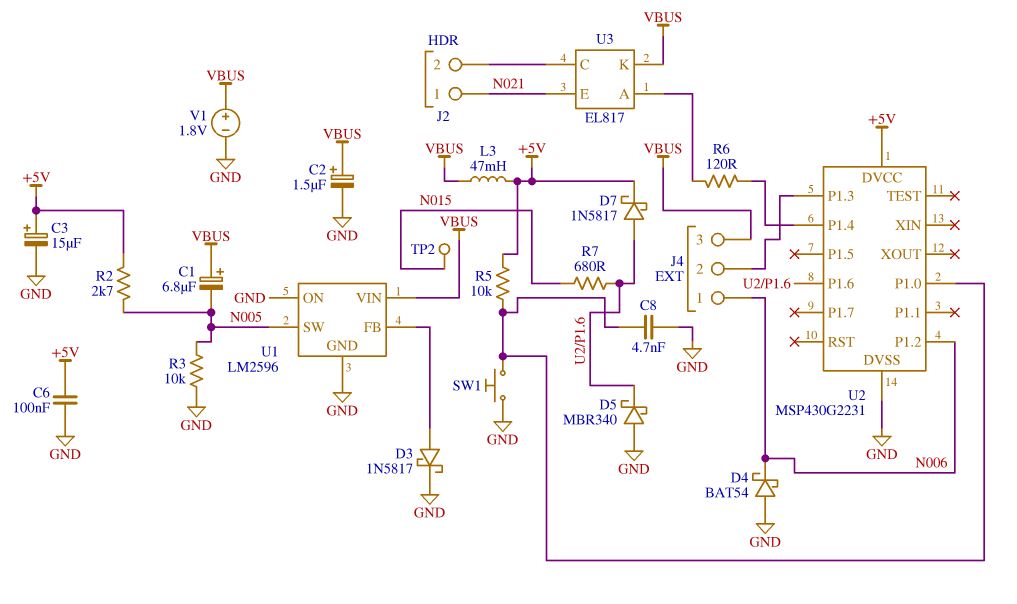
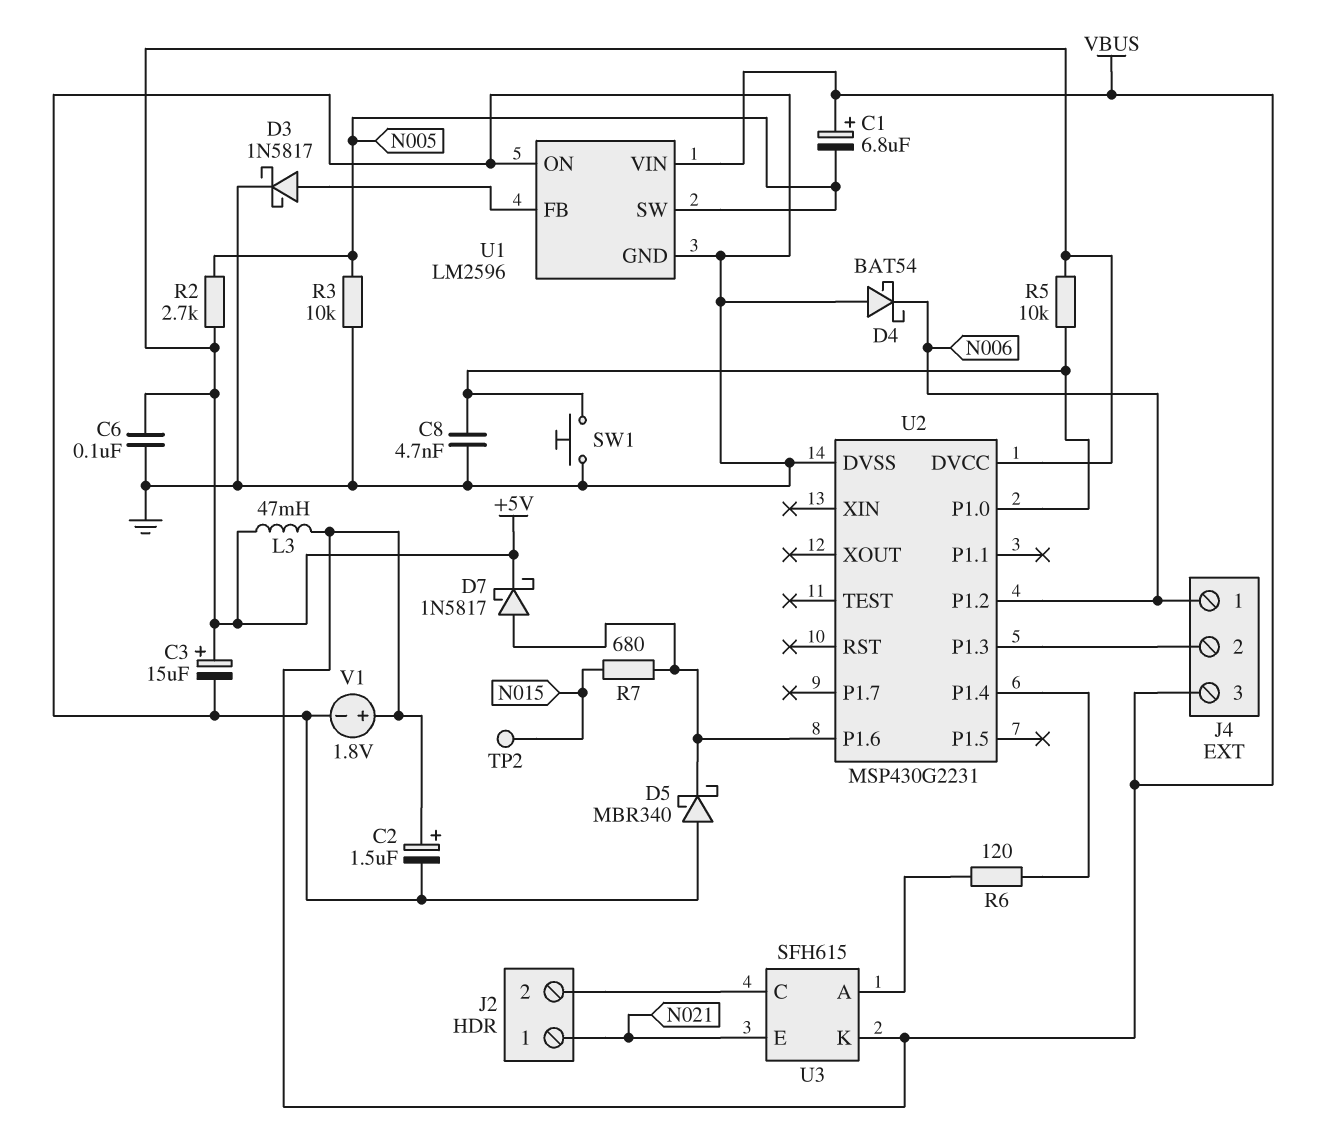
U3: EL817 -> SFH615

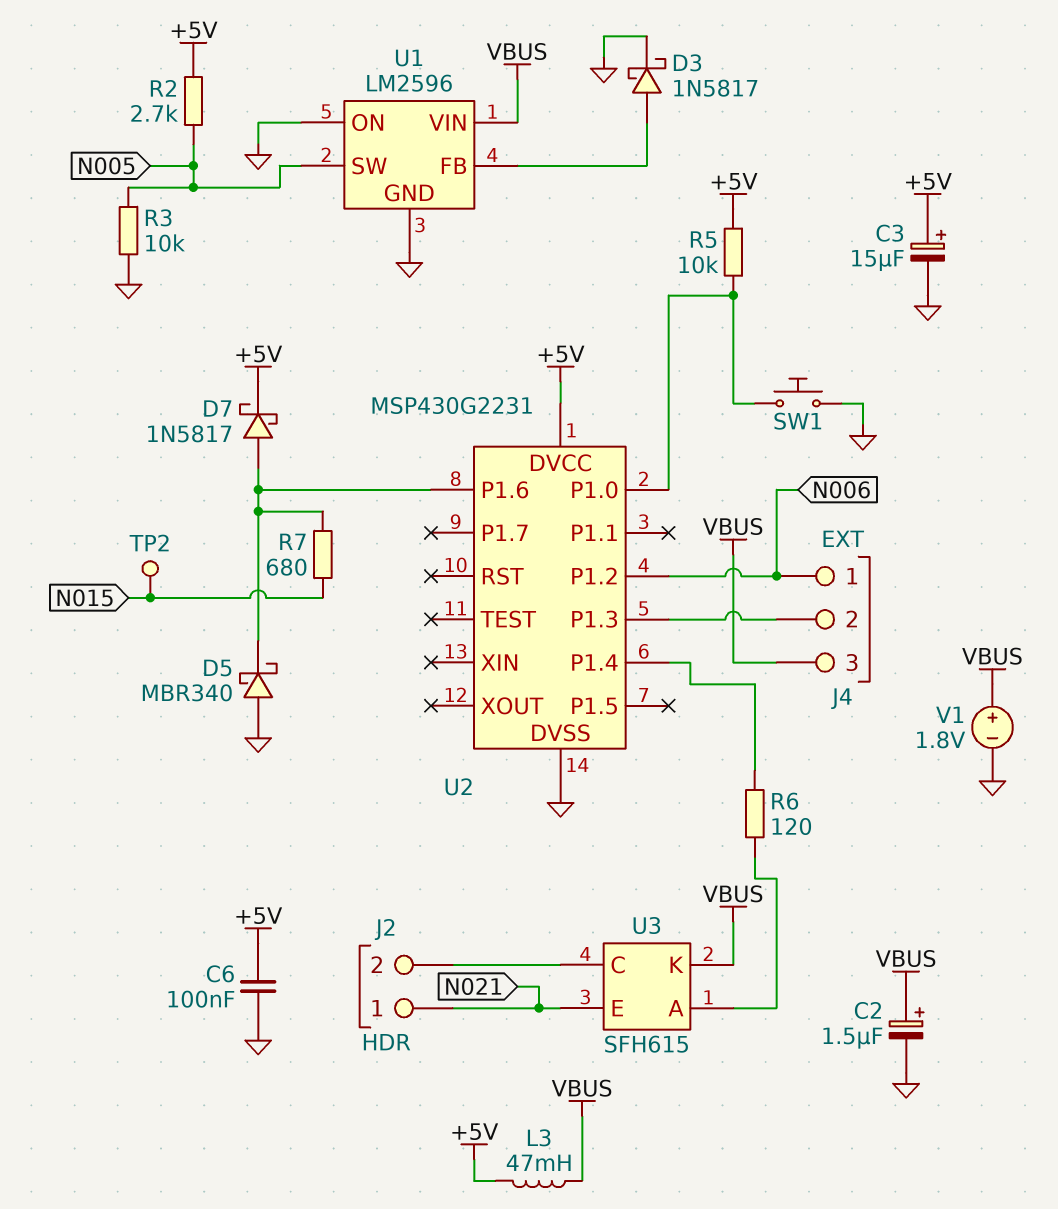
C1: 6.8uF (plus VBUS, minus N005) -> none
C8: 4.7nF (GND, U2/P1.0) -> none
D4: schottky BAT54 (A GND, K N006) -> none

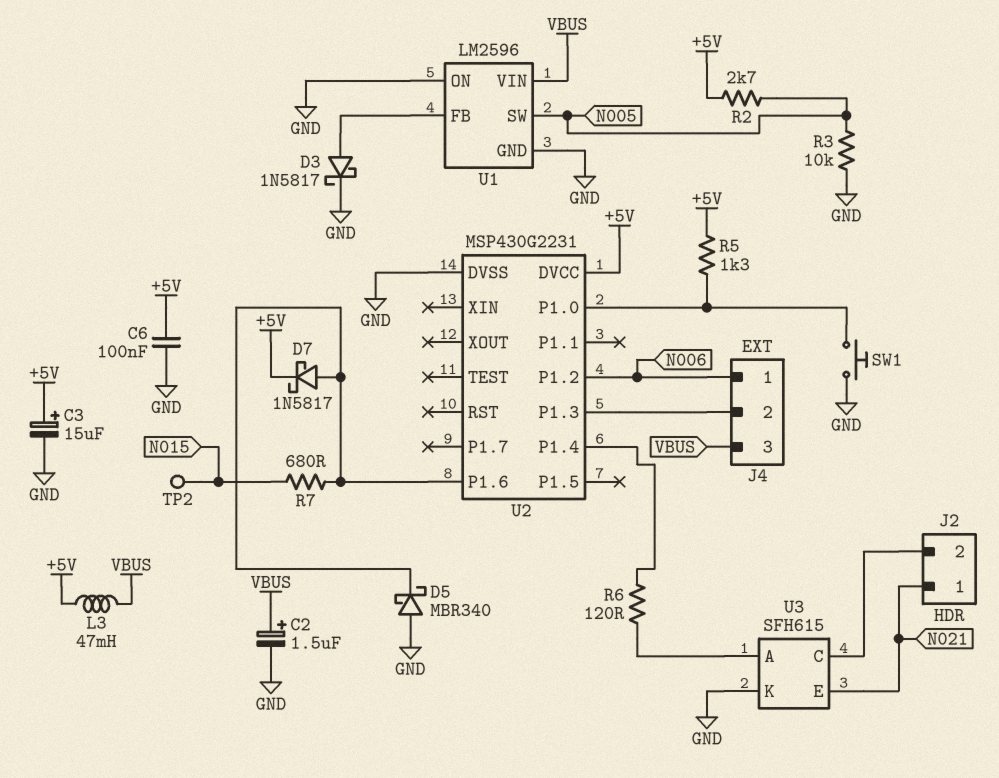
R5: 10k (+5V, U2/P1.0) -> 1.3k (+5V, U2/P1.0)
U3 pin K: VBUS -> GND
V1: 1.8V (plus VBUS, minus GND) -> none

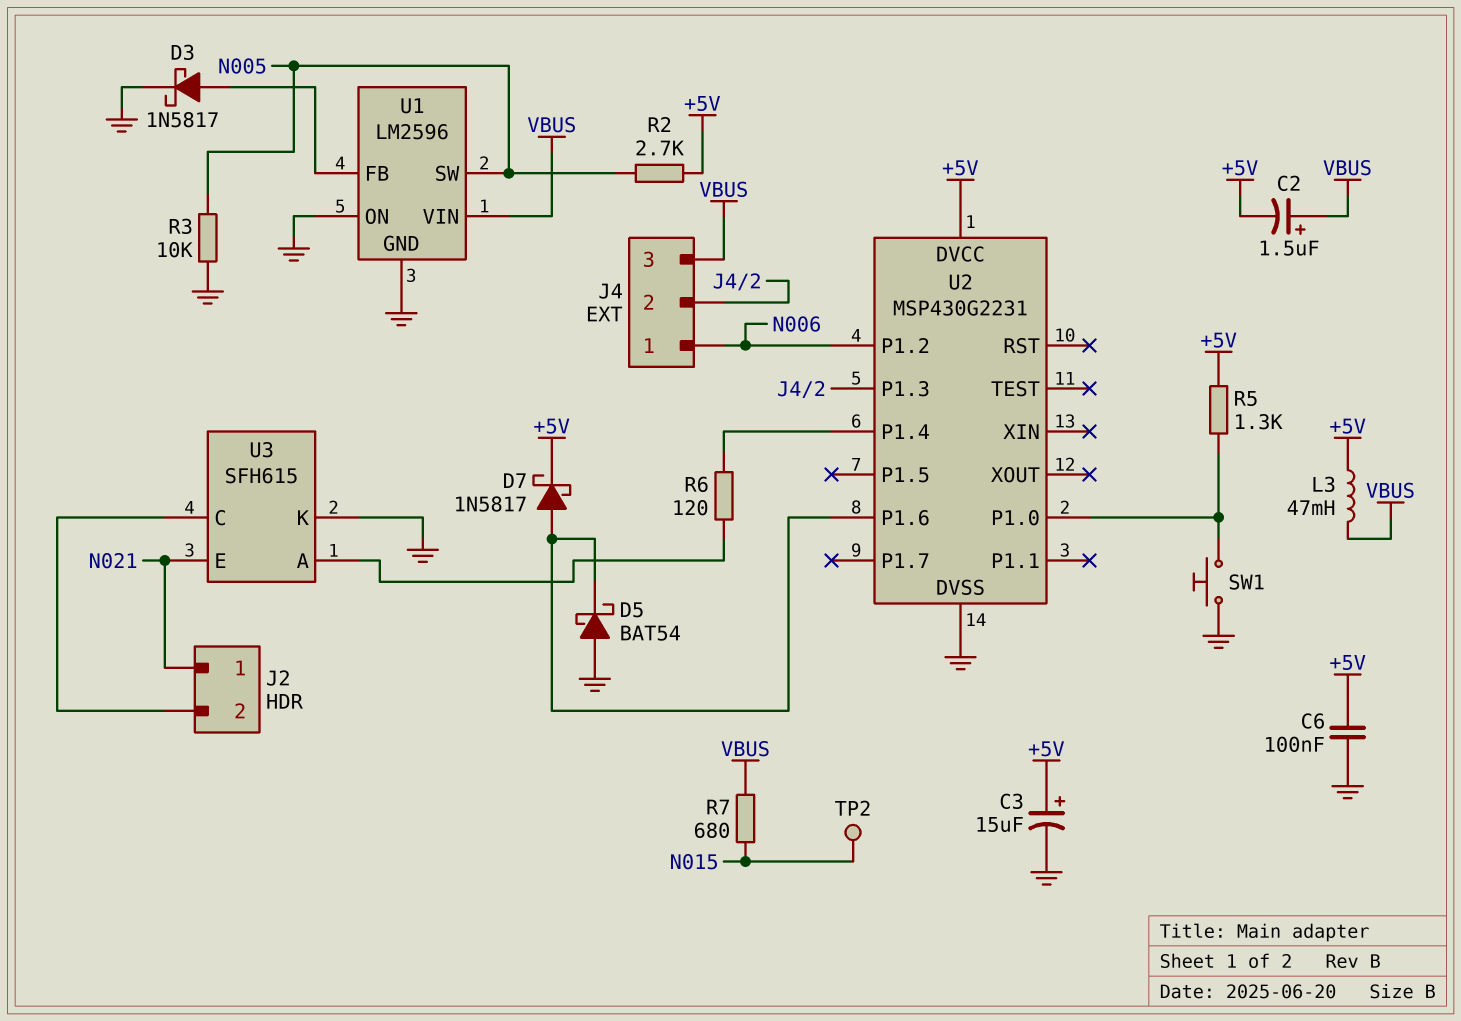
C2: 1.5uF (plus VBUS, minus GND) -> 1.5uF (plus VBUS, minus +5V)
D5: schottky MBR340 (A GND, K U2/P1.6) -> schottky BAT54 (A GND, K U2/P1.6)
R7: 680 (N015, U2/P1.6) -> 680 (N015, VBUS)

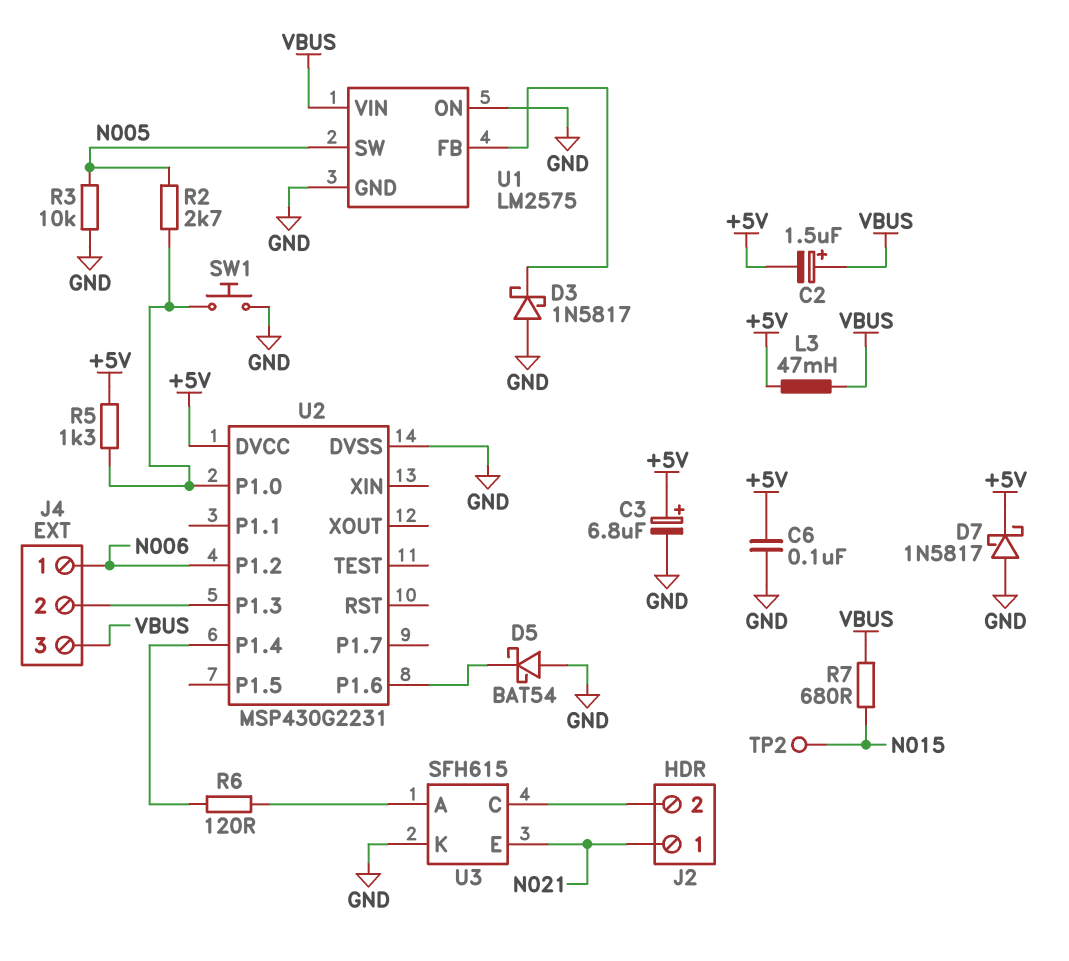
C3: 15uF (plus +5V, minus GND) -> 6.8uF (plus +5V, minus GND)
D3: schottky 1N5817 (A U1/FB, K GND) -> schottky 1N5817 (A GND, K U1/FB)
D7: schottky 1N5817 (A U2/P1.6, K +5V) -> schottky 1N5817 (A GND, K +5V)
R2: 2.7k (+5V, N005) -> 2.7k (N005, U2/P1.0)
U1: LM2596 -> LM2575

